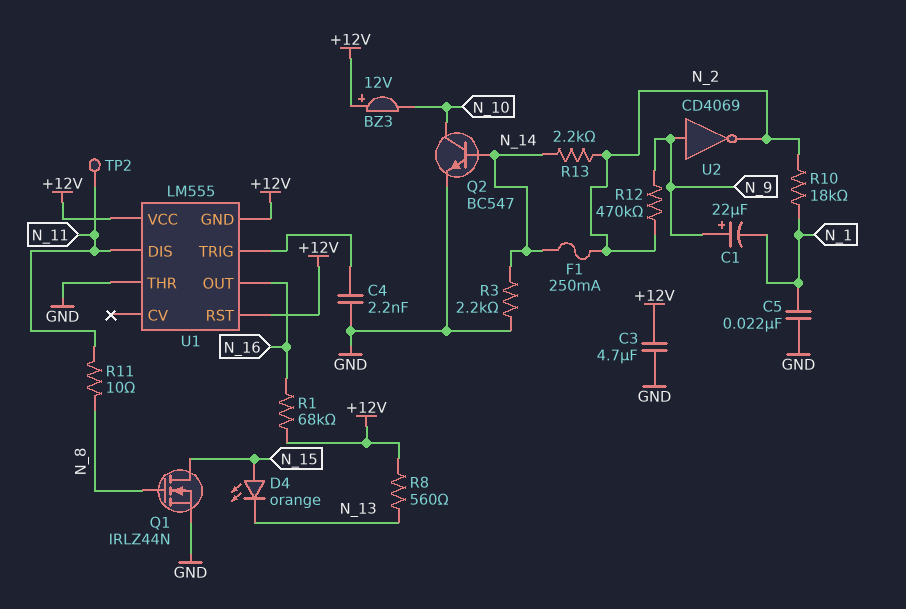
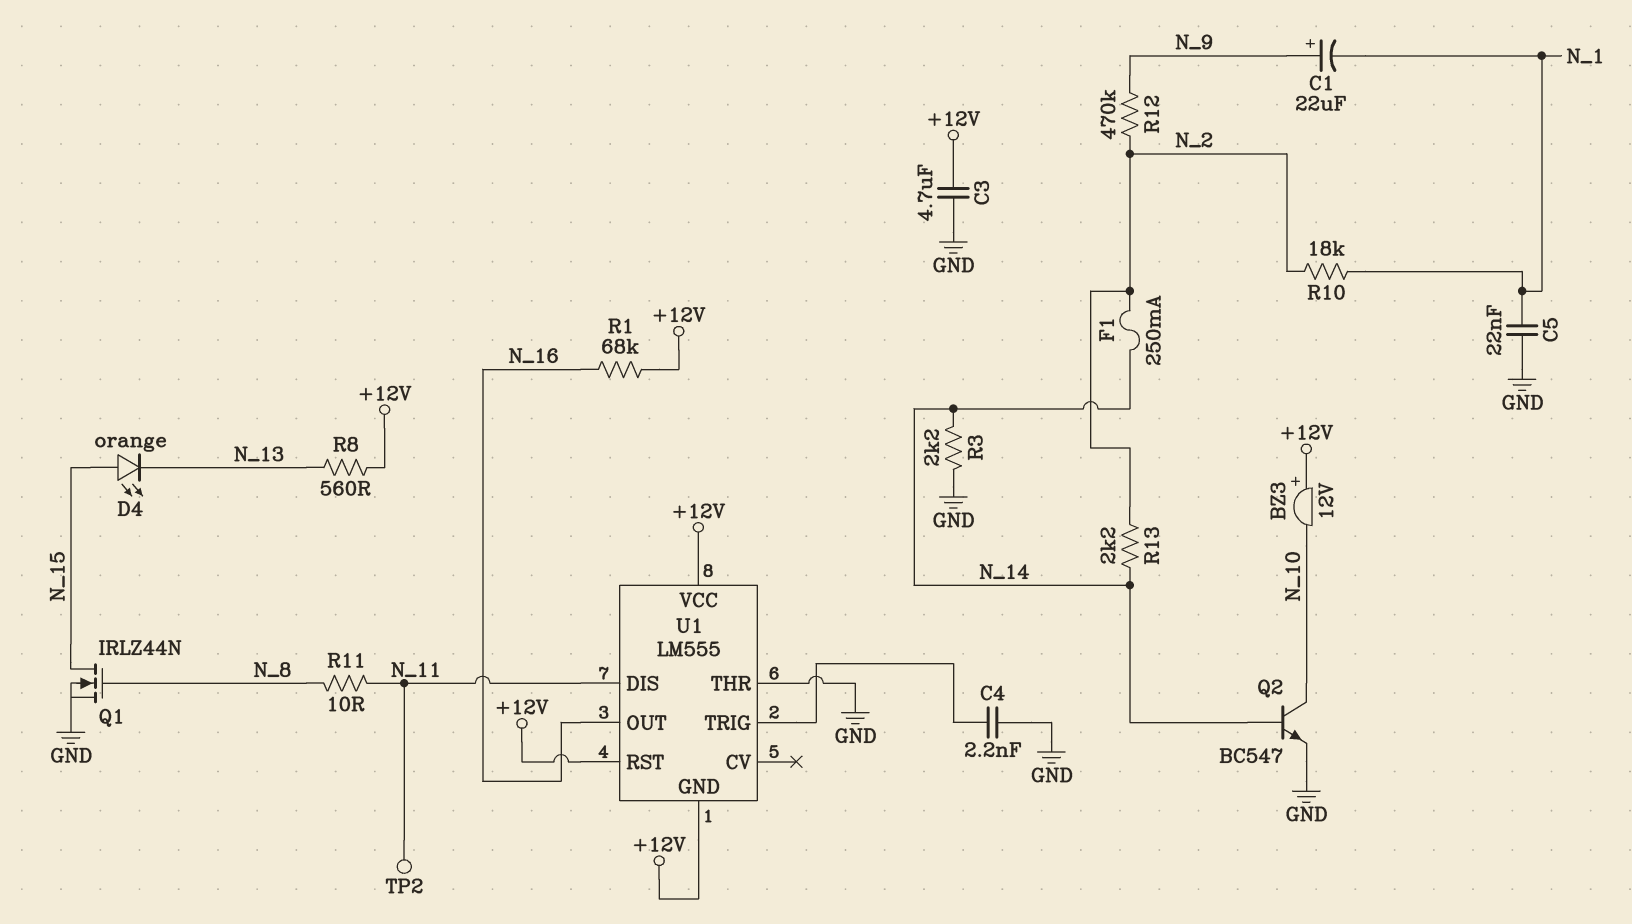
U2: NOT CD4069 (in N_9, out N_2) -> none

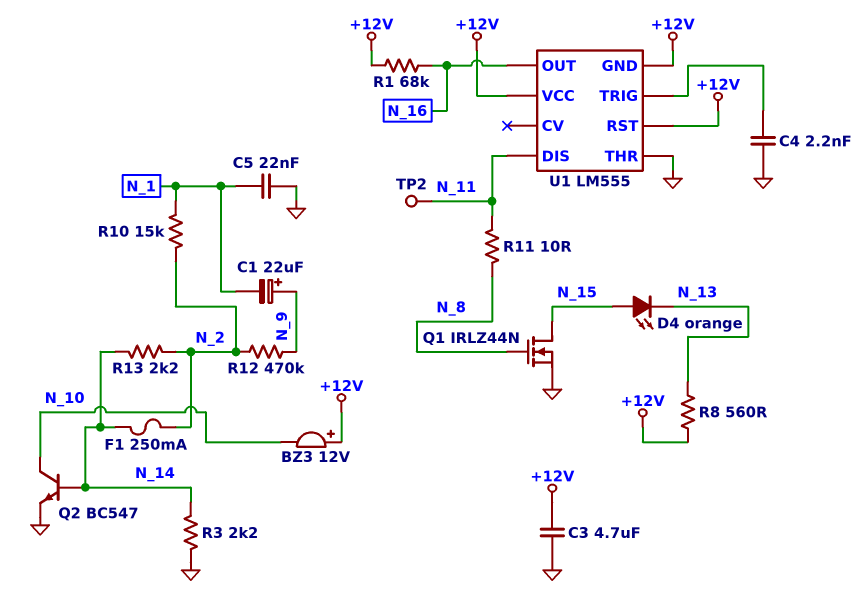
R10: 18k (N_1, N_2) -> 15k (N_1, N_2)

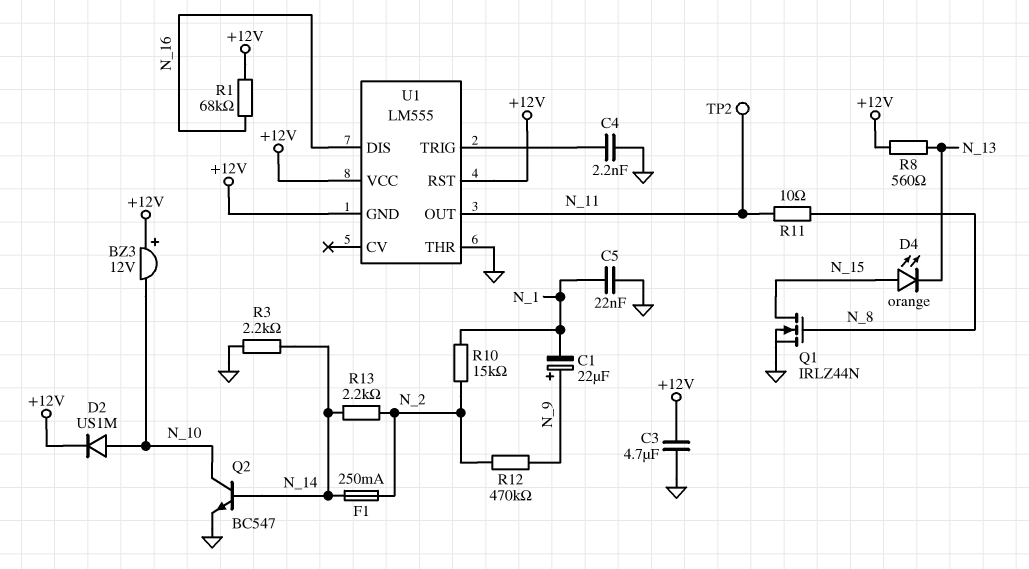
D2: none -> diode US1M (A N_10, K +12V)
U1 pin DIS: N_11 -> N_16
U1 pin OUT: N_16 -> N_11

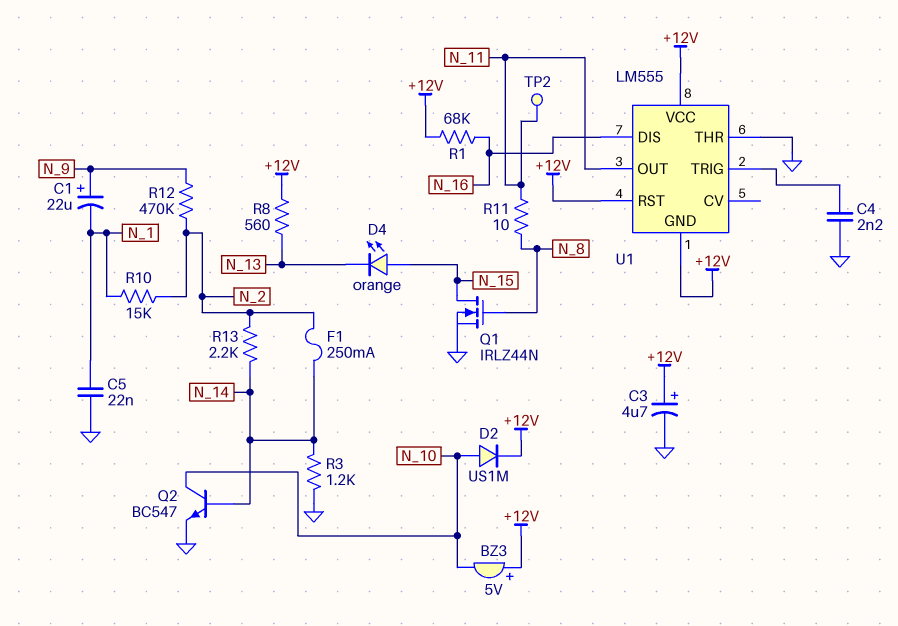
BZ3: buzzer 12V (plus +12V, minus N_10) -> buzzer 5V (plus +12V, minus N_10)
C3: 4.7uF (+12V, GND) -> 4.7uF (plus +12V, minus GND)
R3: 2.2k (GND, N_14) -> 1.2k (GND, N_14)

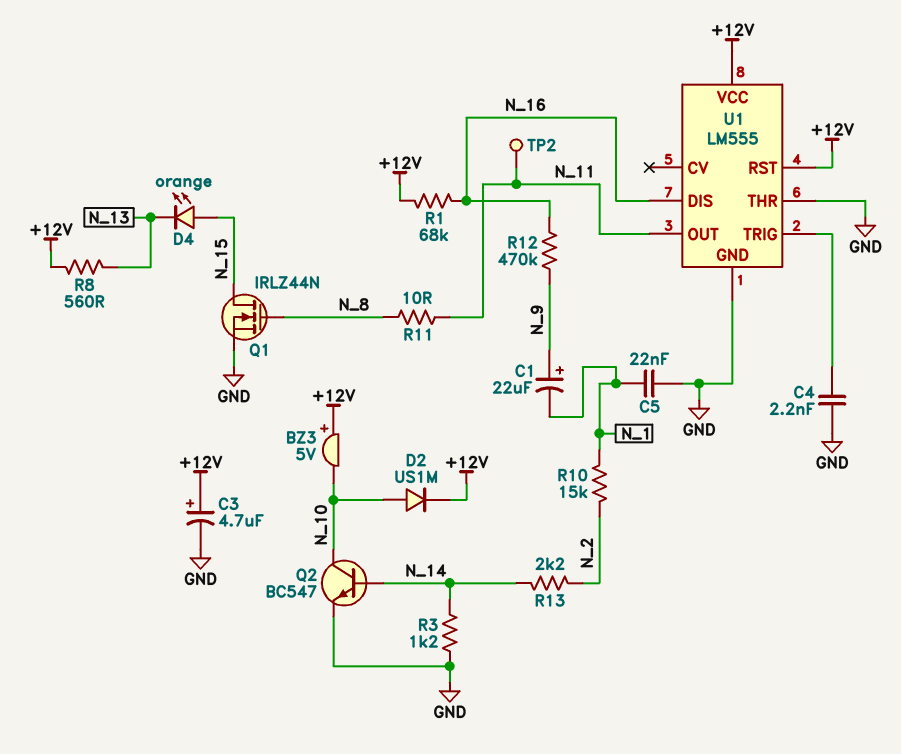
F1: 250mA (N_2, N_14) -> none
R12: 470k (N_2, N_9) -> 470k (N_9, N_16)
U1 pin GND: +12V -> GND

